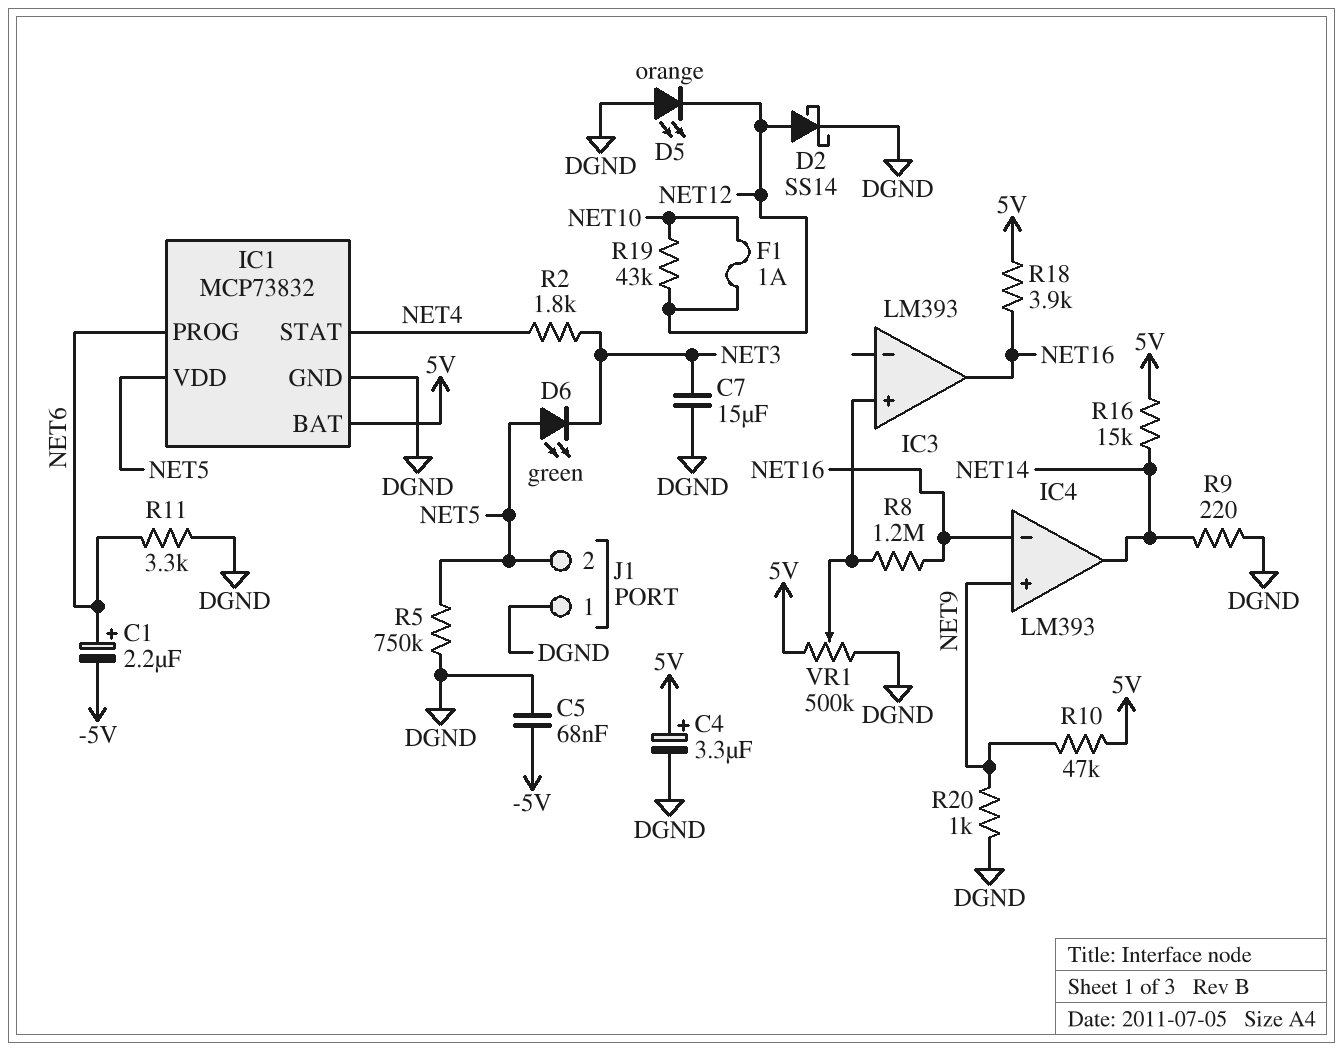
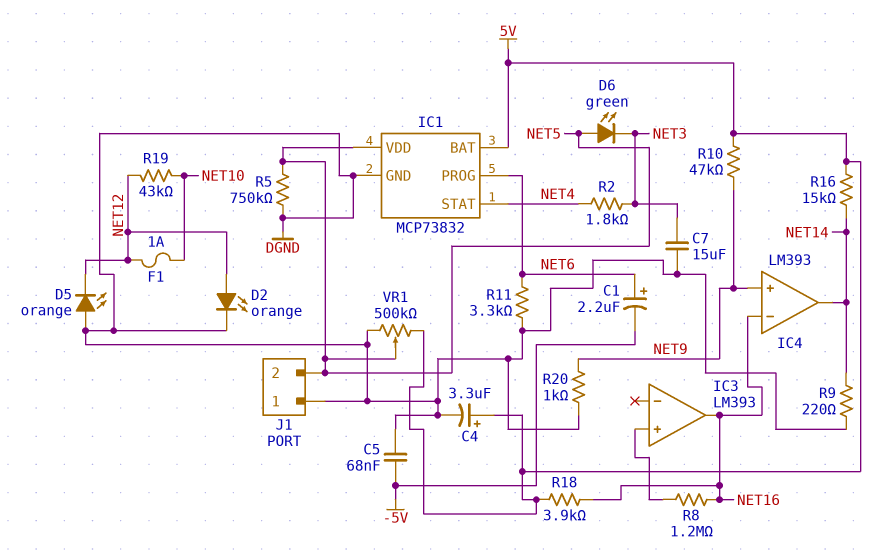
D2: schottky SS14 (A NET12, K DGND) -> LED orange (A NET12, K DGND)
VR1: 500k (5V, DGND, wiper IC3/in+) -> 500k (5V, DGND, wiper NET5)

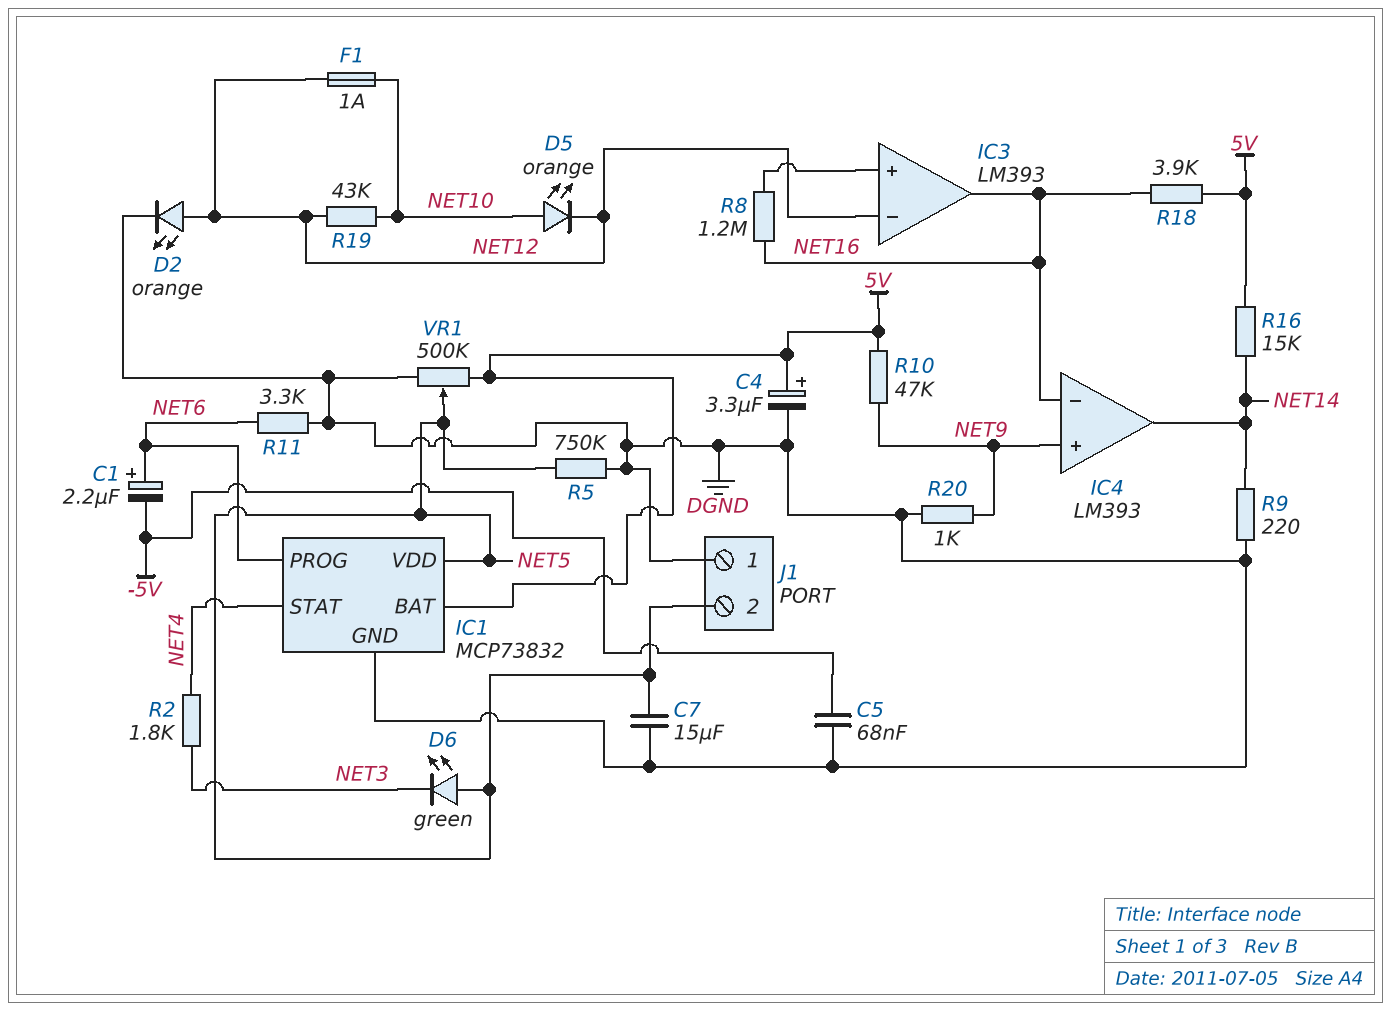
C7: 15uF (DGND, NET3) -> 15uF (DGND, NET5)
D5: LED orange (A DGND, K NET12) -> LED orange (A NET10, K NET12)
IC3 pin in-: none -> NET12

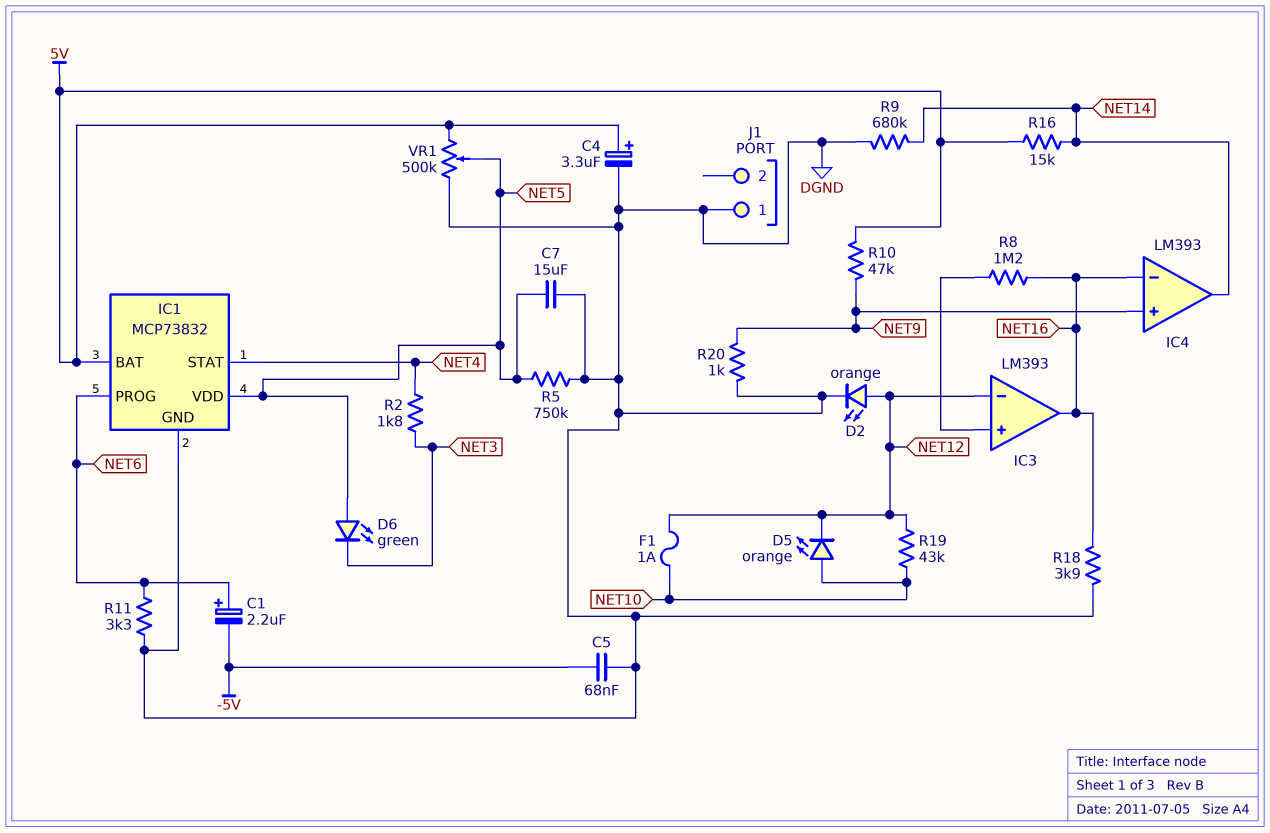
J1 pin 2: NET5 -> none
R9: 220 (DGND, NET14) -> 680k (DGND, NET14)
R18: 3.9k (5V, NET16) -> 3.9k (DGND, NET16)

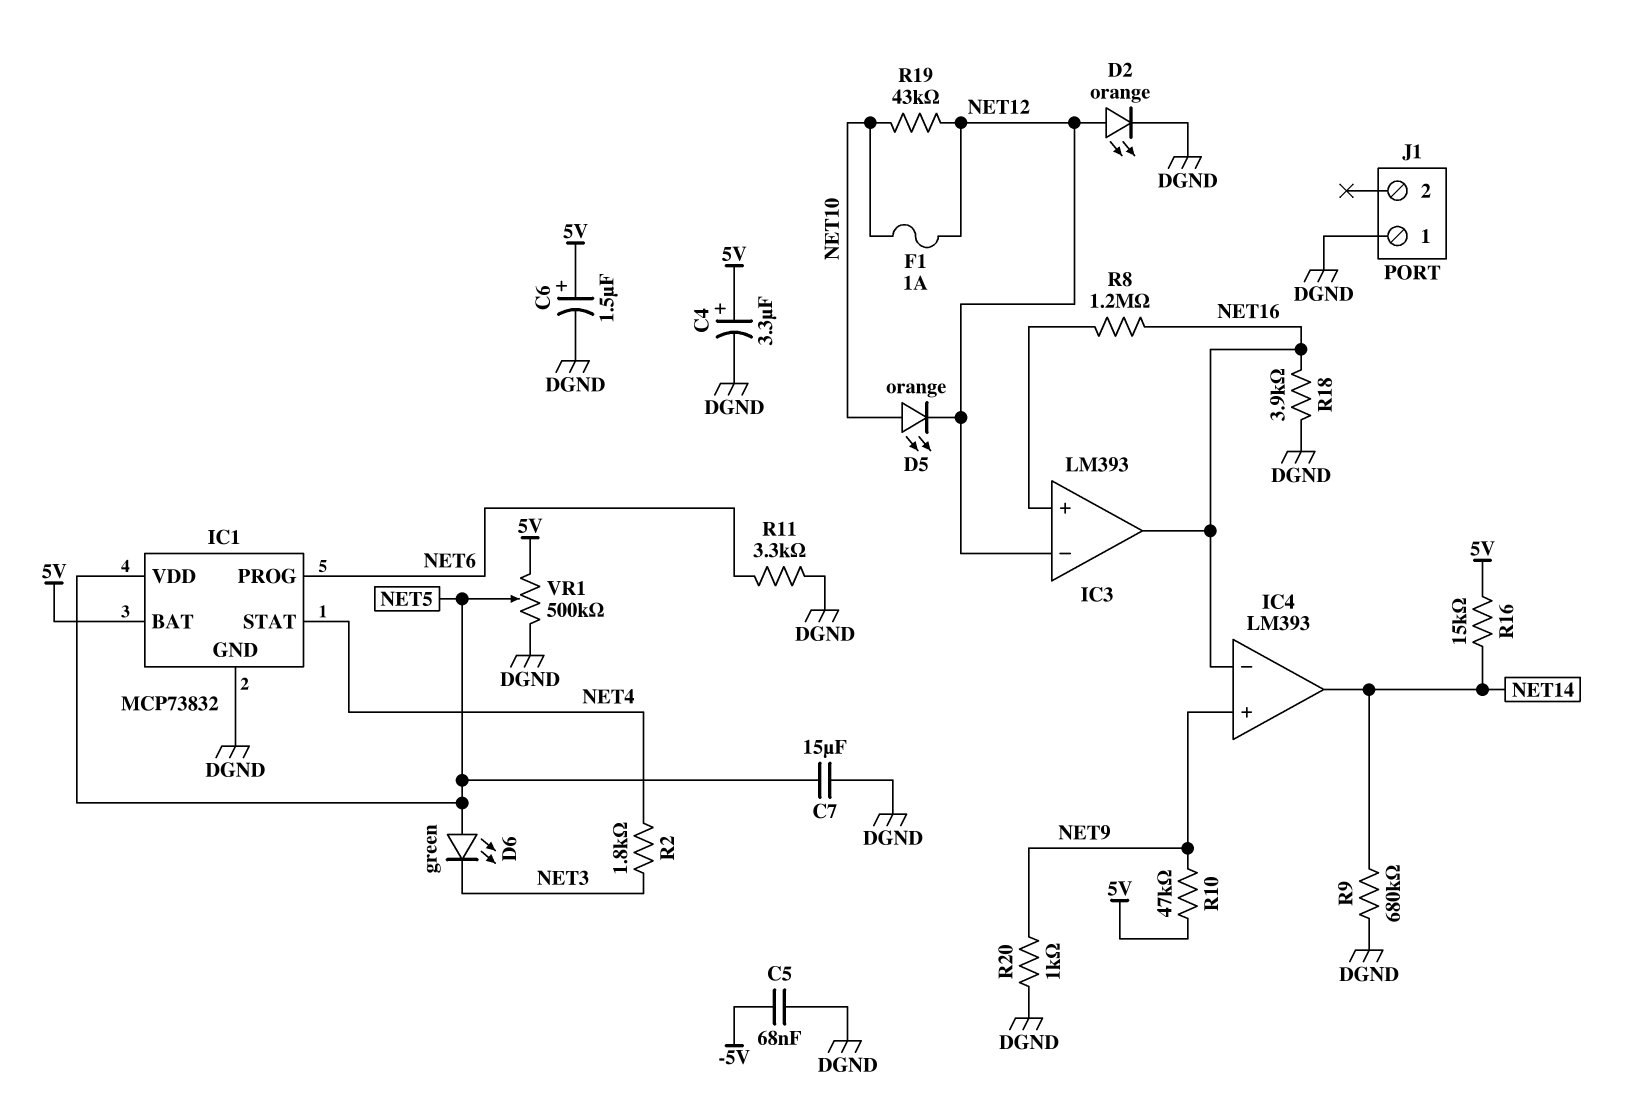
C1: 2.2uF (plus NET6, minus -5V) -> none
C6: none -> 1.5uF (plus 5V, minus DGND)
R5: 750k (DGND, NET5) -> none

